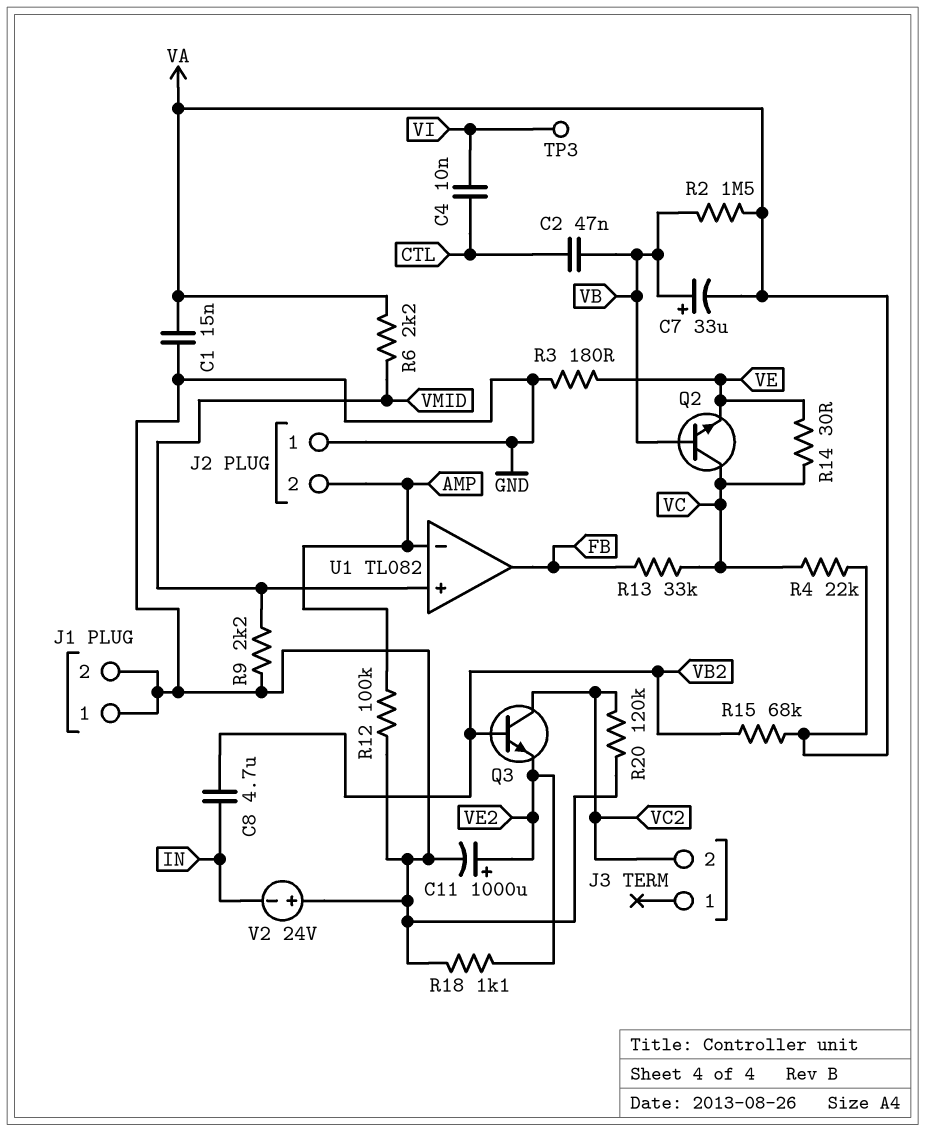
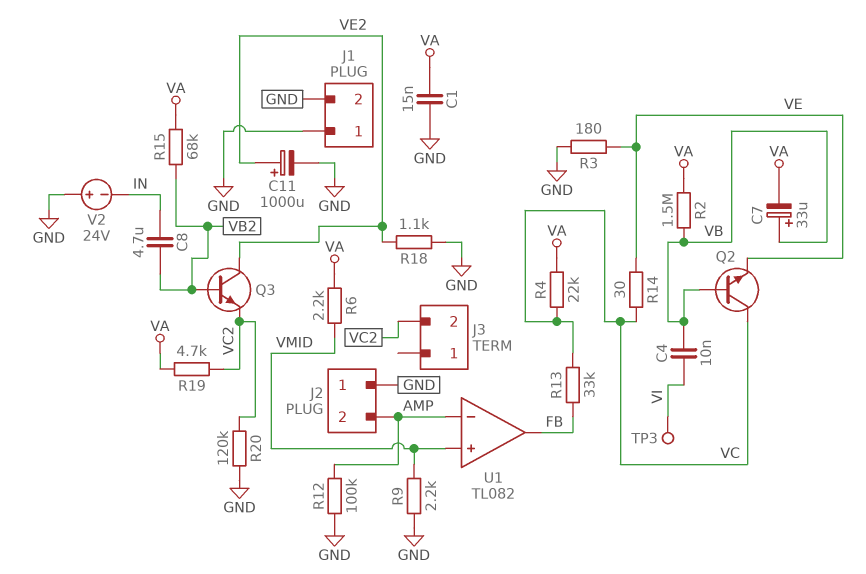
C2: 47nF (CTL, VB) -> none
C4: 10nF (CTL, VI) -> 10nF (VB, VI)
Q3: NPN (B VB2, C VC2, E VE2) -> NPN (B VB2, C VE2, E VC2)
R19: none -> 4.7k (VA, VC2)

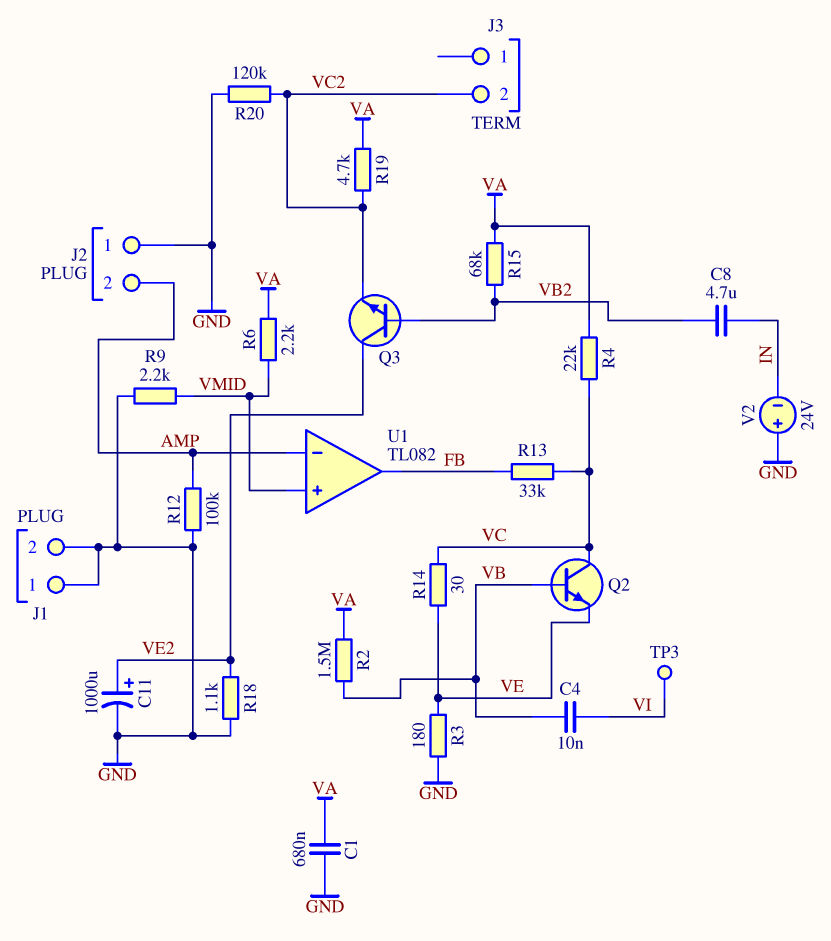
C1: 15nF (GND, VA) -> 680nF (GND, VA)
C7: 33uF (plus VB, minus VA) -> none

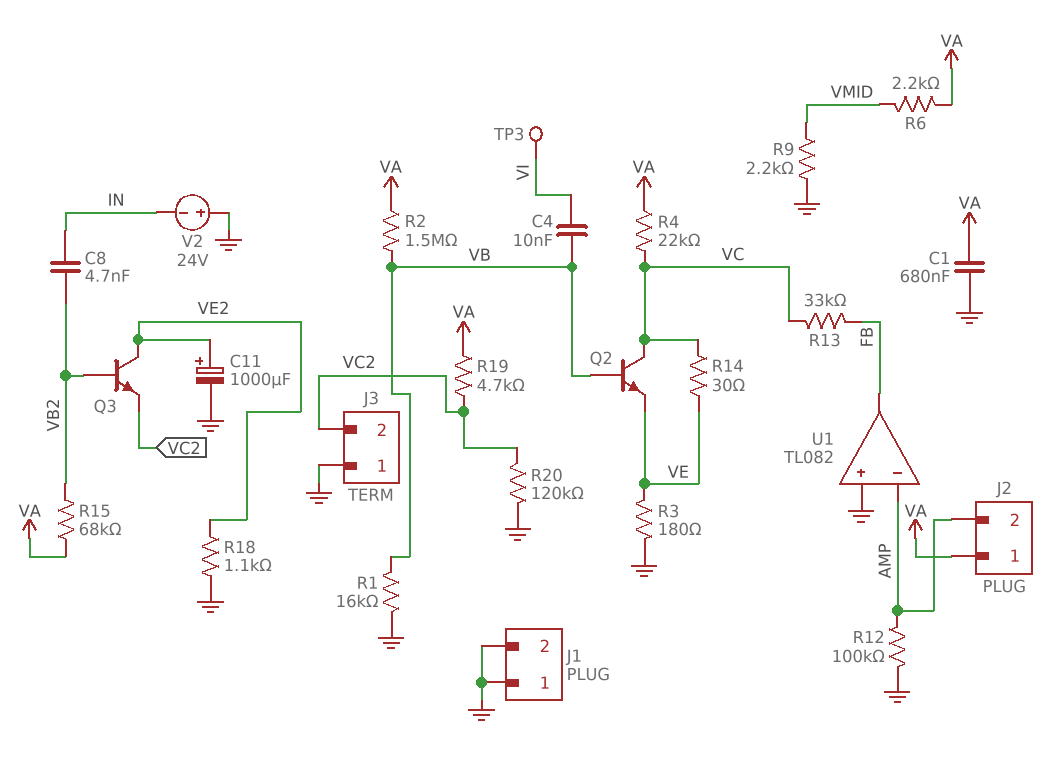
C8: 4.7uF (IN, VB2) -> 4.7nF (IN, VB2)
J2 pin 1: GND -> VA
J3 pin 1: none -> GND
R1: none -> 16k (GND, VB)
U1 pin in+: VMID -> GND

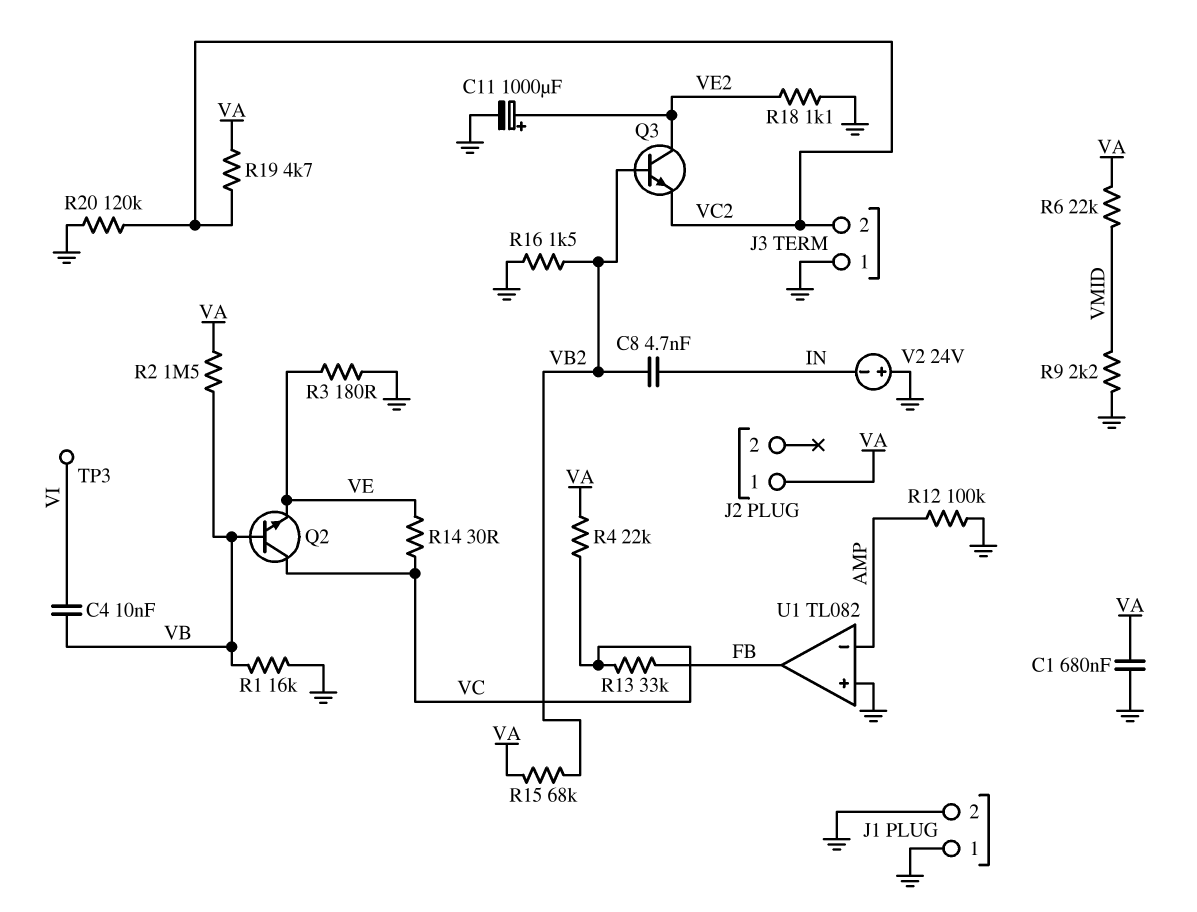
J2 pin 2: AMP -> none
R6: 2.2k (VA, VMID) -> 22k (VA, VMID)
R16: none -> 1.5k (GND, VB2)

